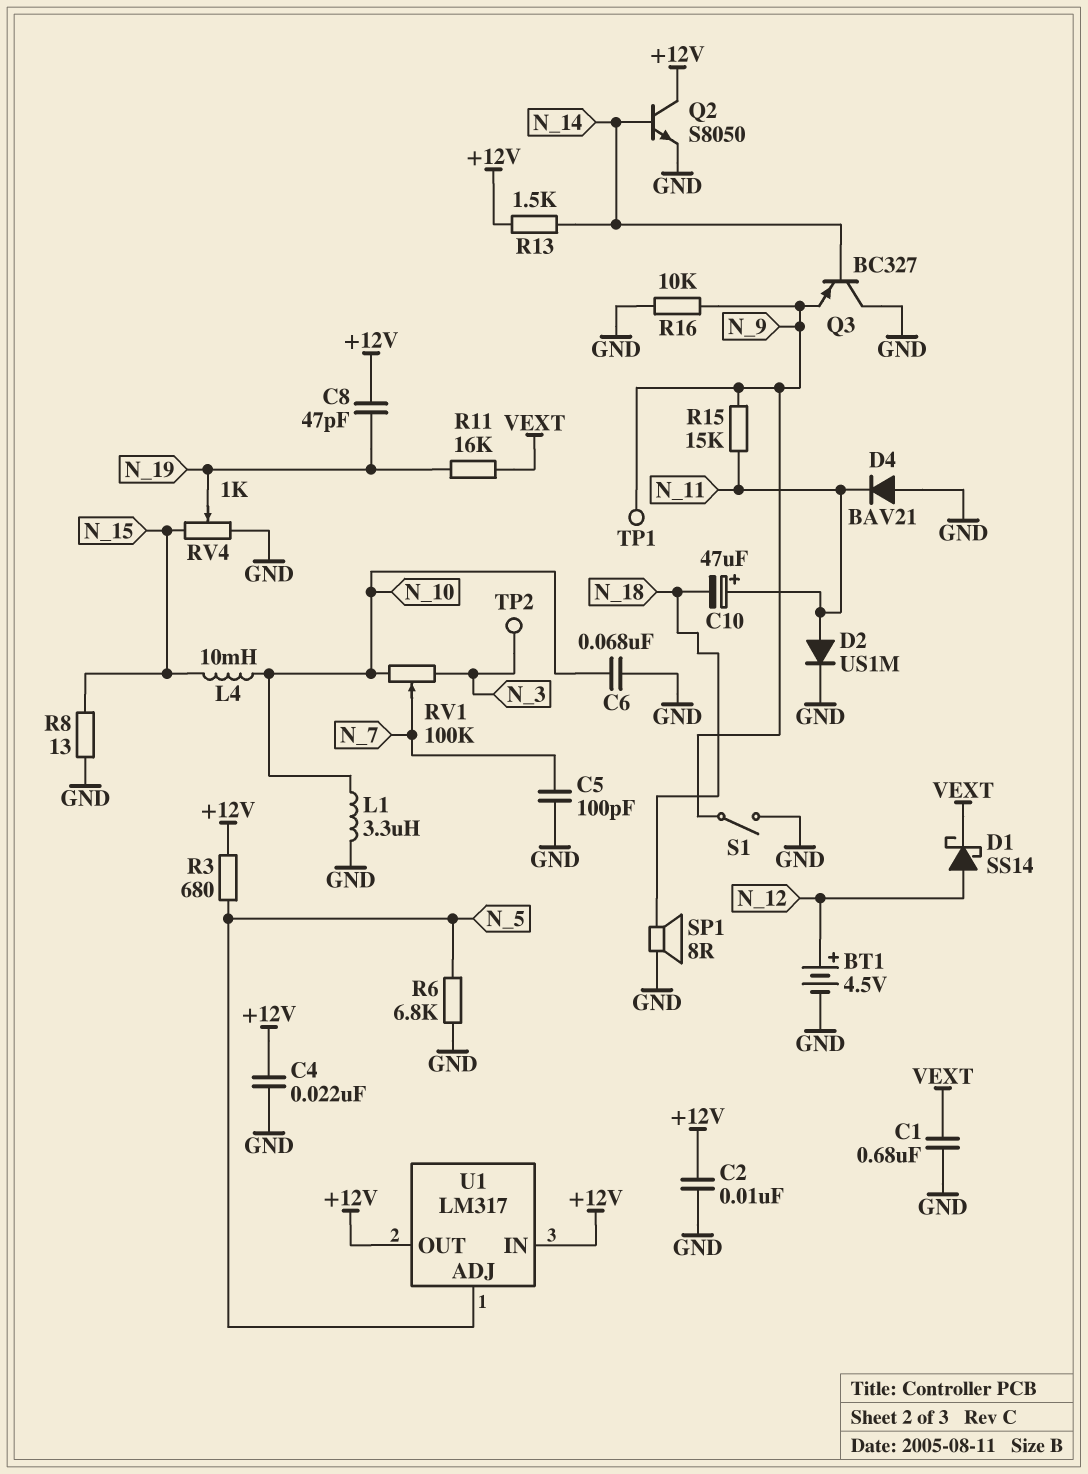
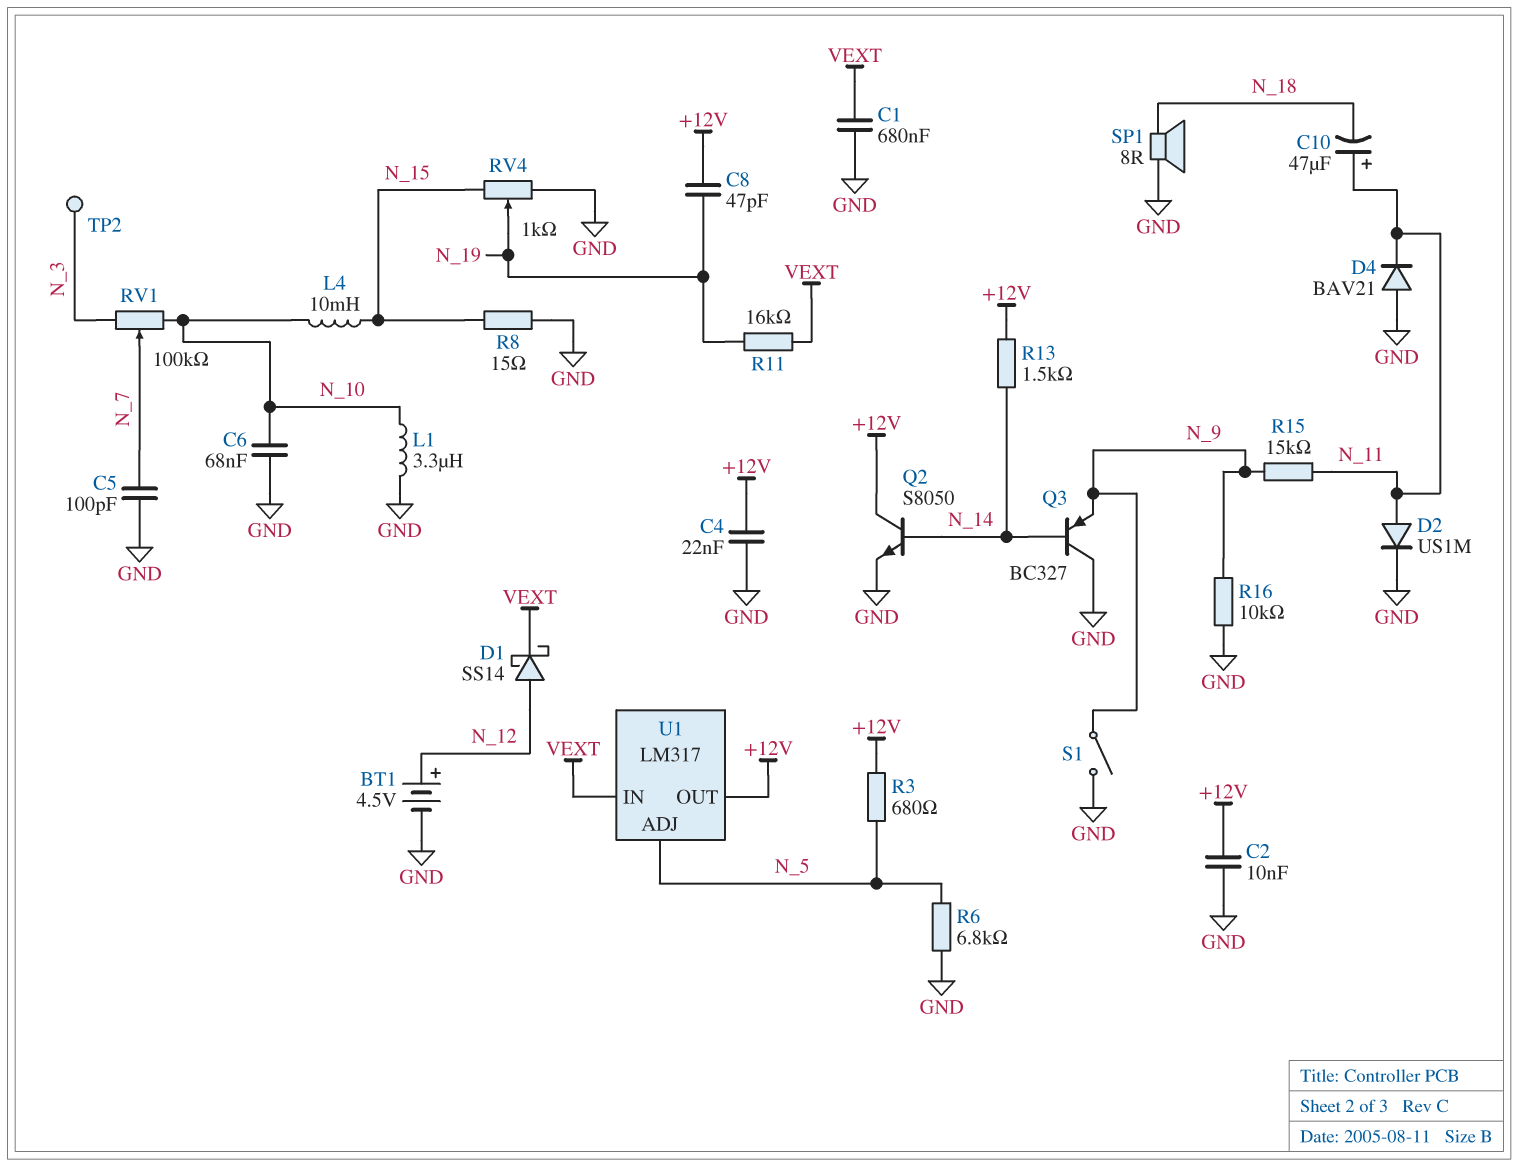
R8: 13 (GND, N_15) -> 15 (GND, N_15)
TP1: test point (N_9) -> none
U1 pin IN: +12V -> VEXT

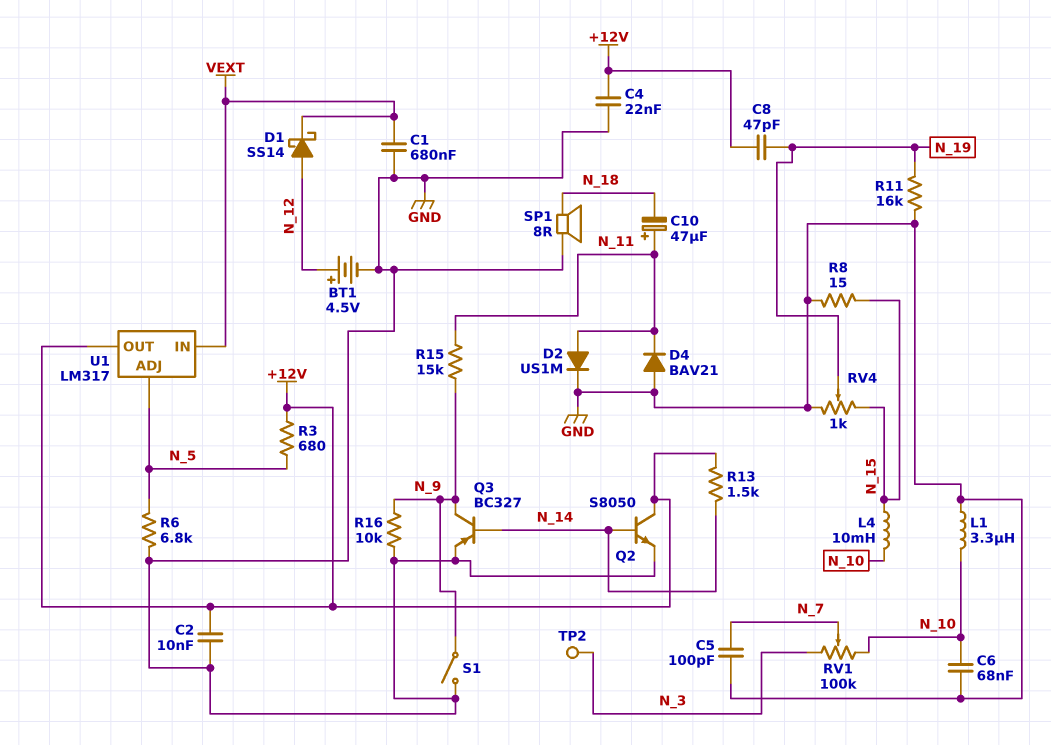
Q3: PNP BC327 (B N_14, C GND, E N_9) -> PNP BC327 (B N_14, C N_9, E GND)
R11: 16k (N_19, VEXT) -> 16k (GND, N_19)

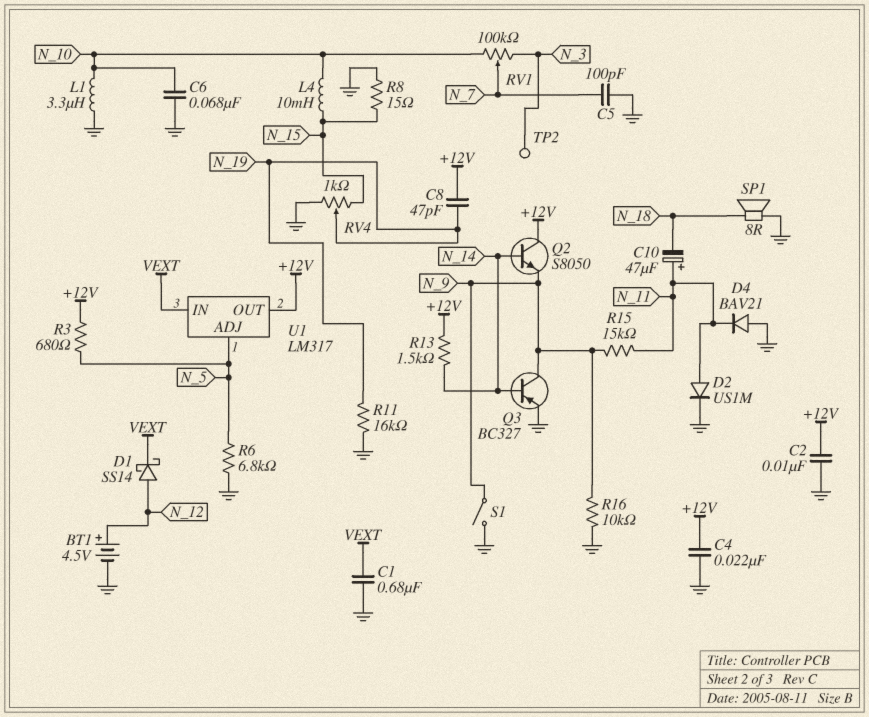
Q2: NPN S8050 (B N_14, C +12V, E GND) -> NPN S8050 (B N_14, C +12V, E N_9)

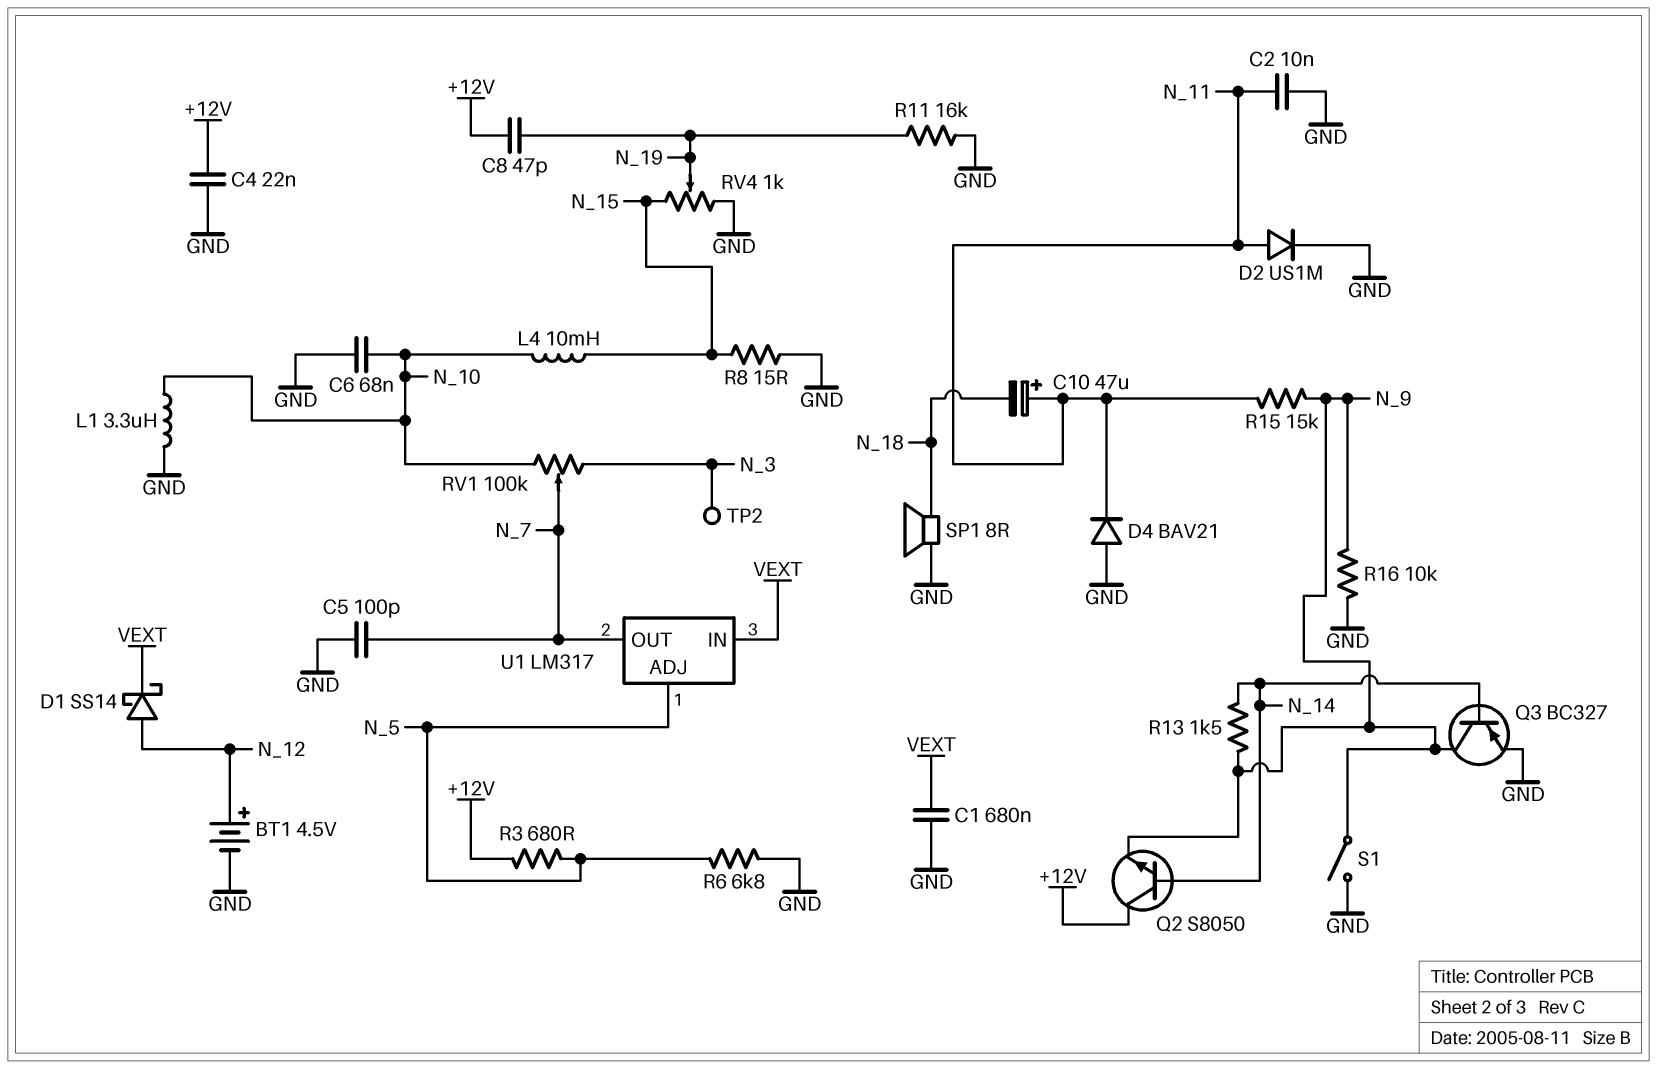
C2: 10nF (+12V, GND) -> 10nF (GND, N_11)
R13: 1.5k (+12V, N_14) -> 1.5k (N_9, N_14)
U1 pin OUT: +12V -> N_7

